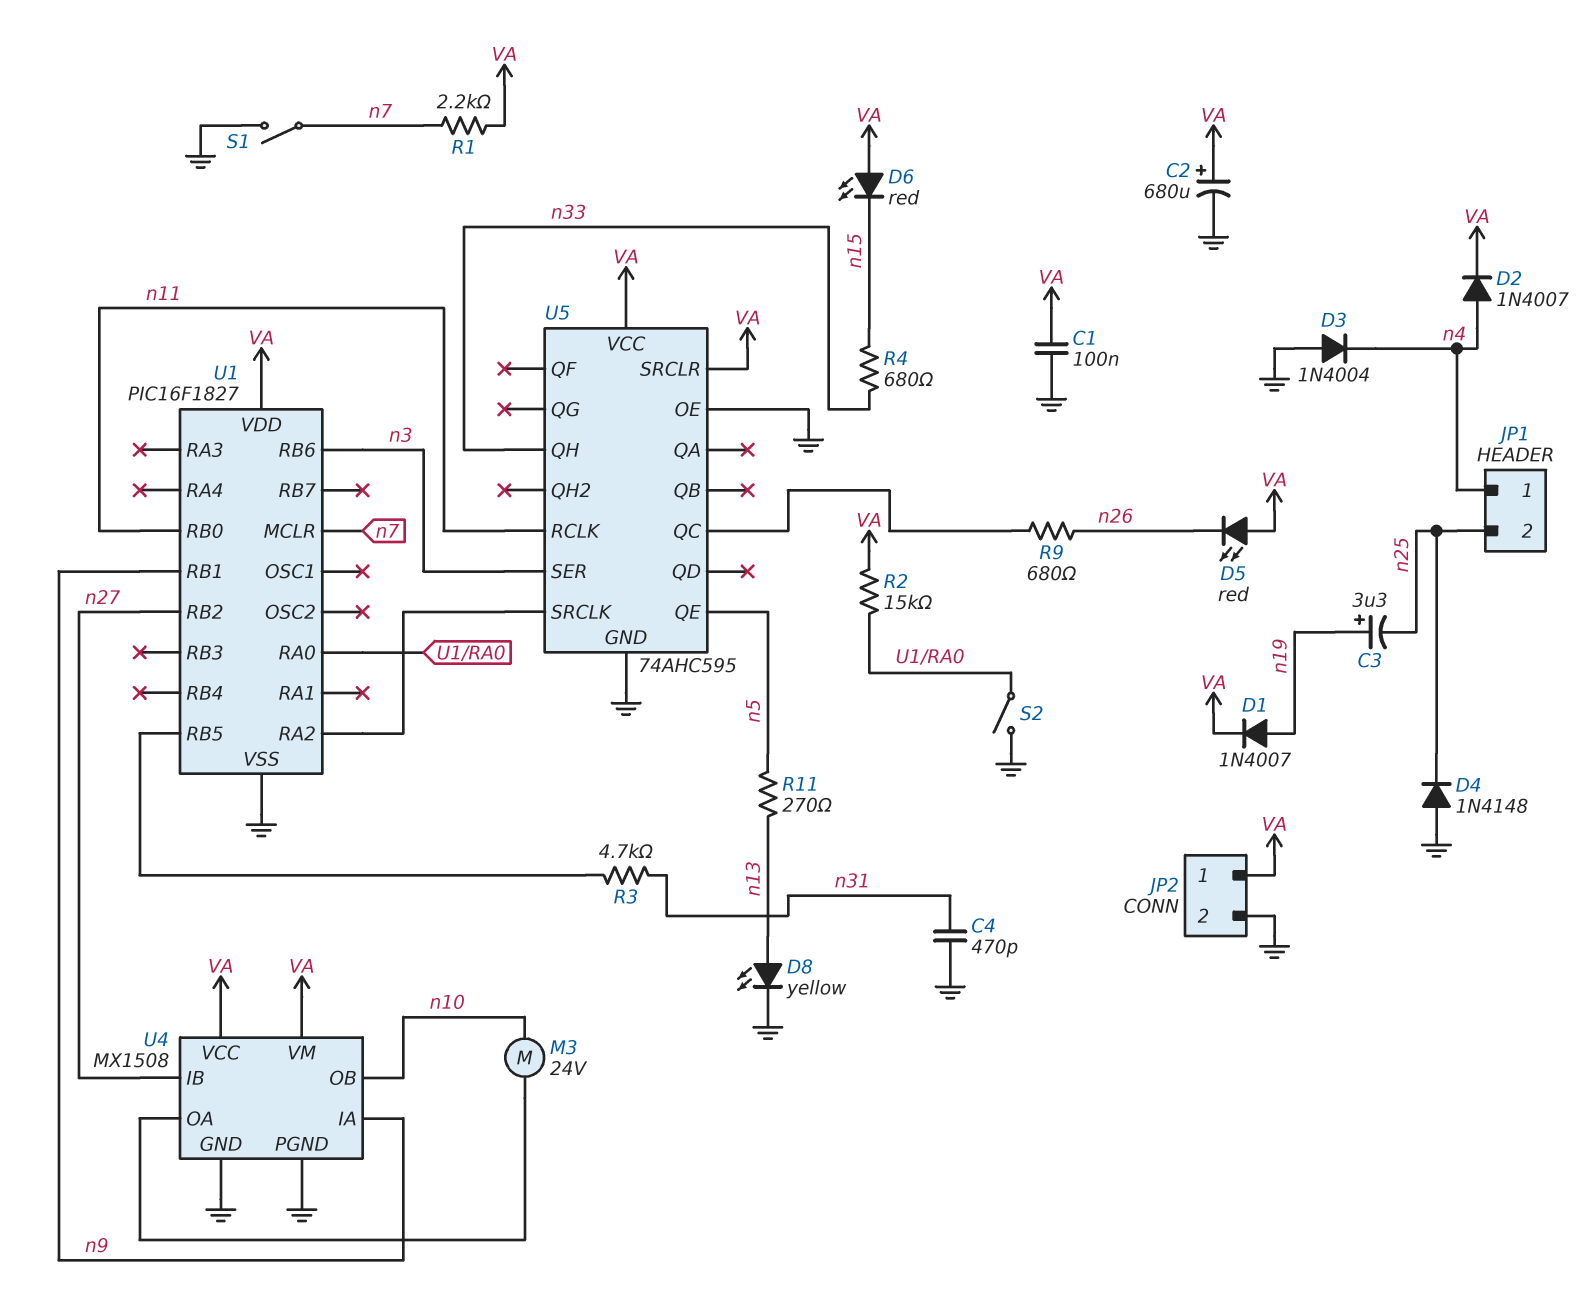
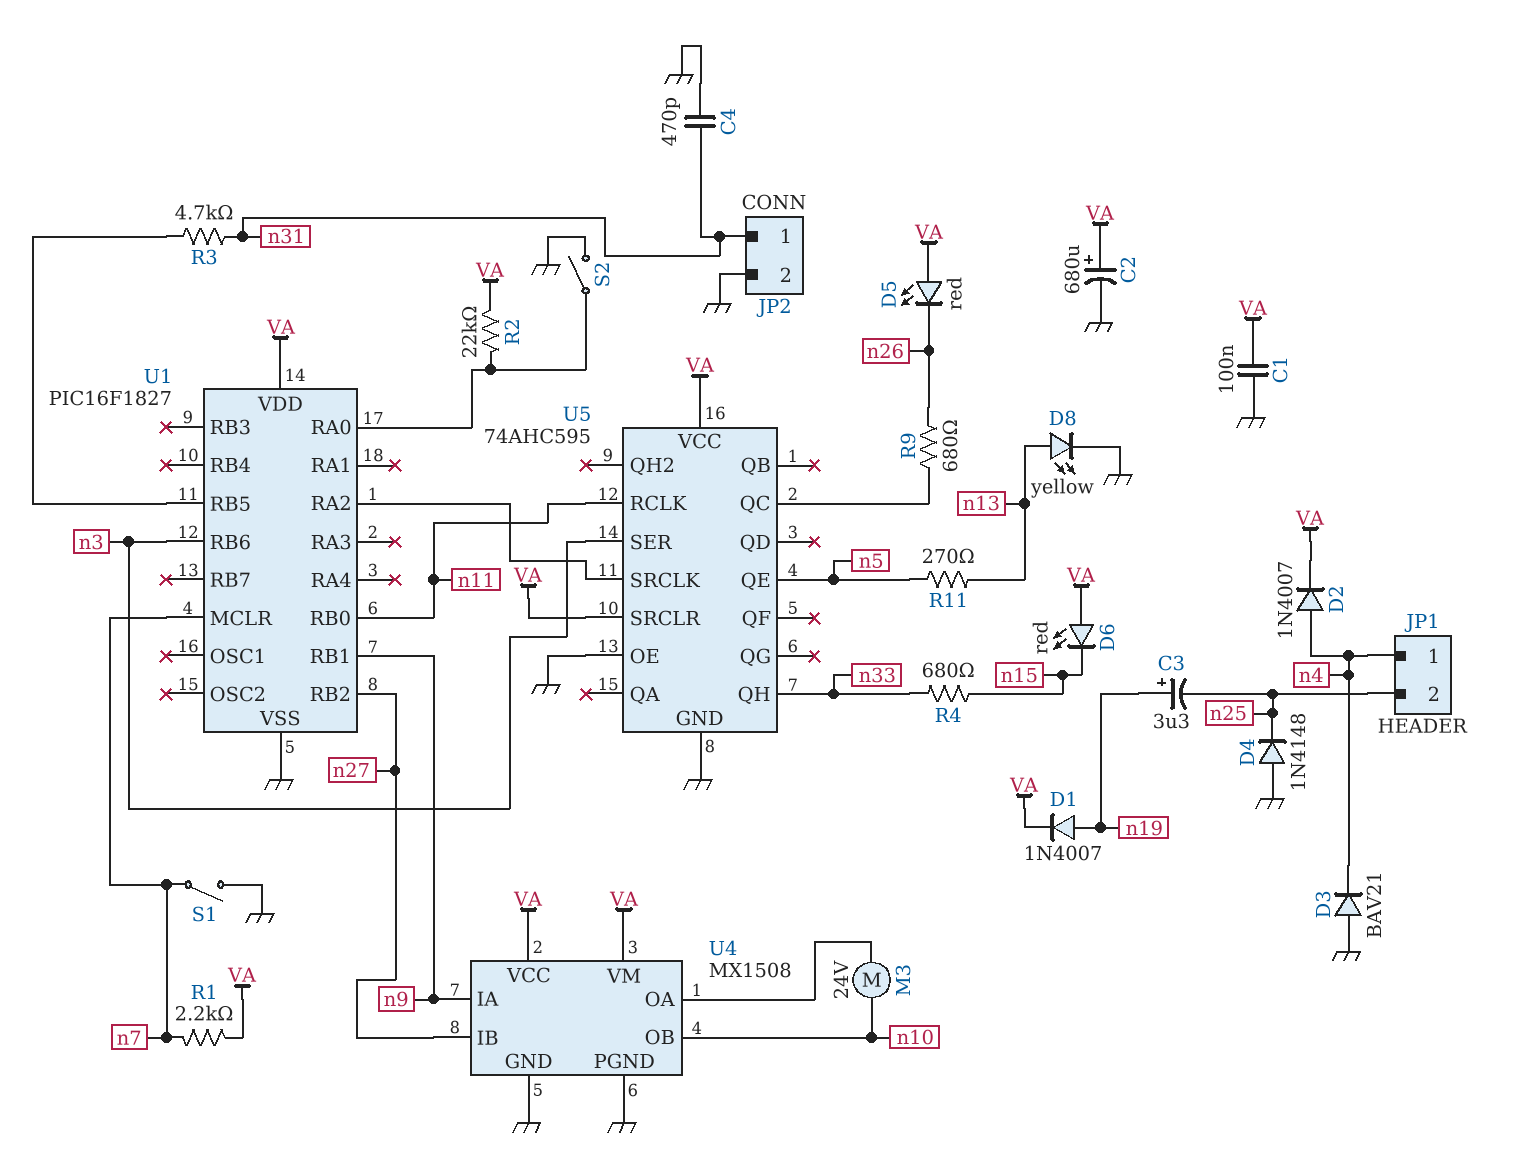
D3: diode 1N4004 (A GND, K n4) -> diode BAV21 (A GND, K n4)
JP2 pin 1: VA -> n31
R2: 15k (U1/RA0, VA) -> 22k (U1/RA0, VA)

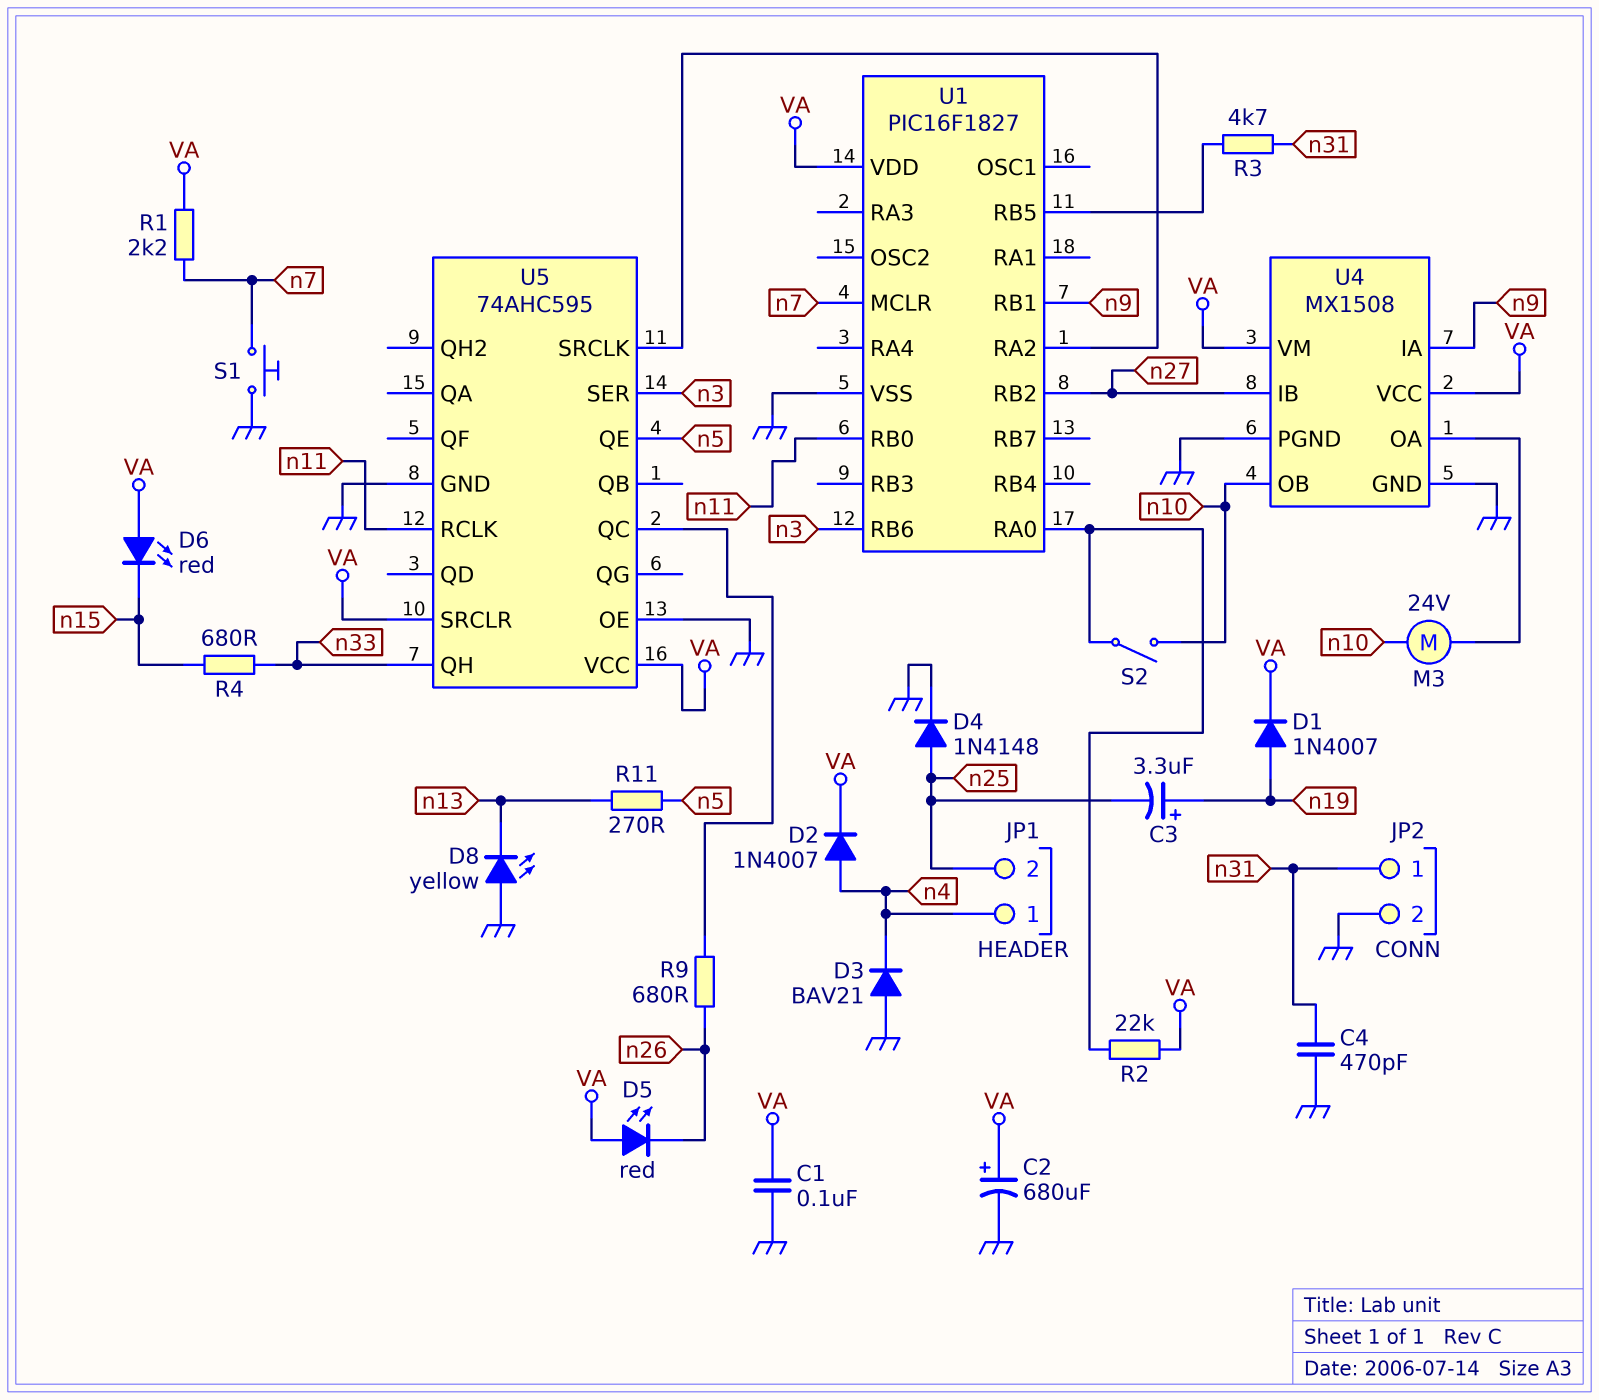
D4: diode 1N4148 (A GND, K n25) -> diode 1N4148 (A n25, K GND)
D8: LED yellow (A n13, K GND) -> LED yellow (A GND, K n13)
S1: switch (GND, n7) -> button (GND, n7)
S2: switch (GND, U1/RA0) -> switch (U1/RA0, n10)

